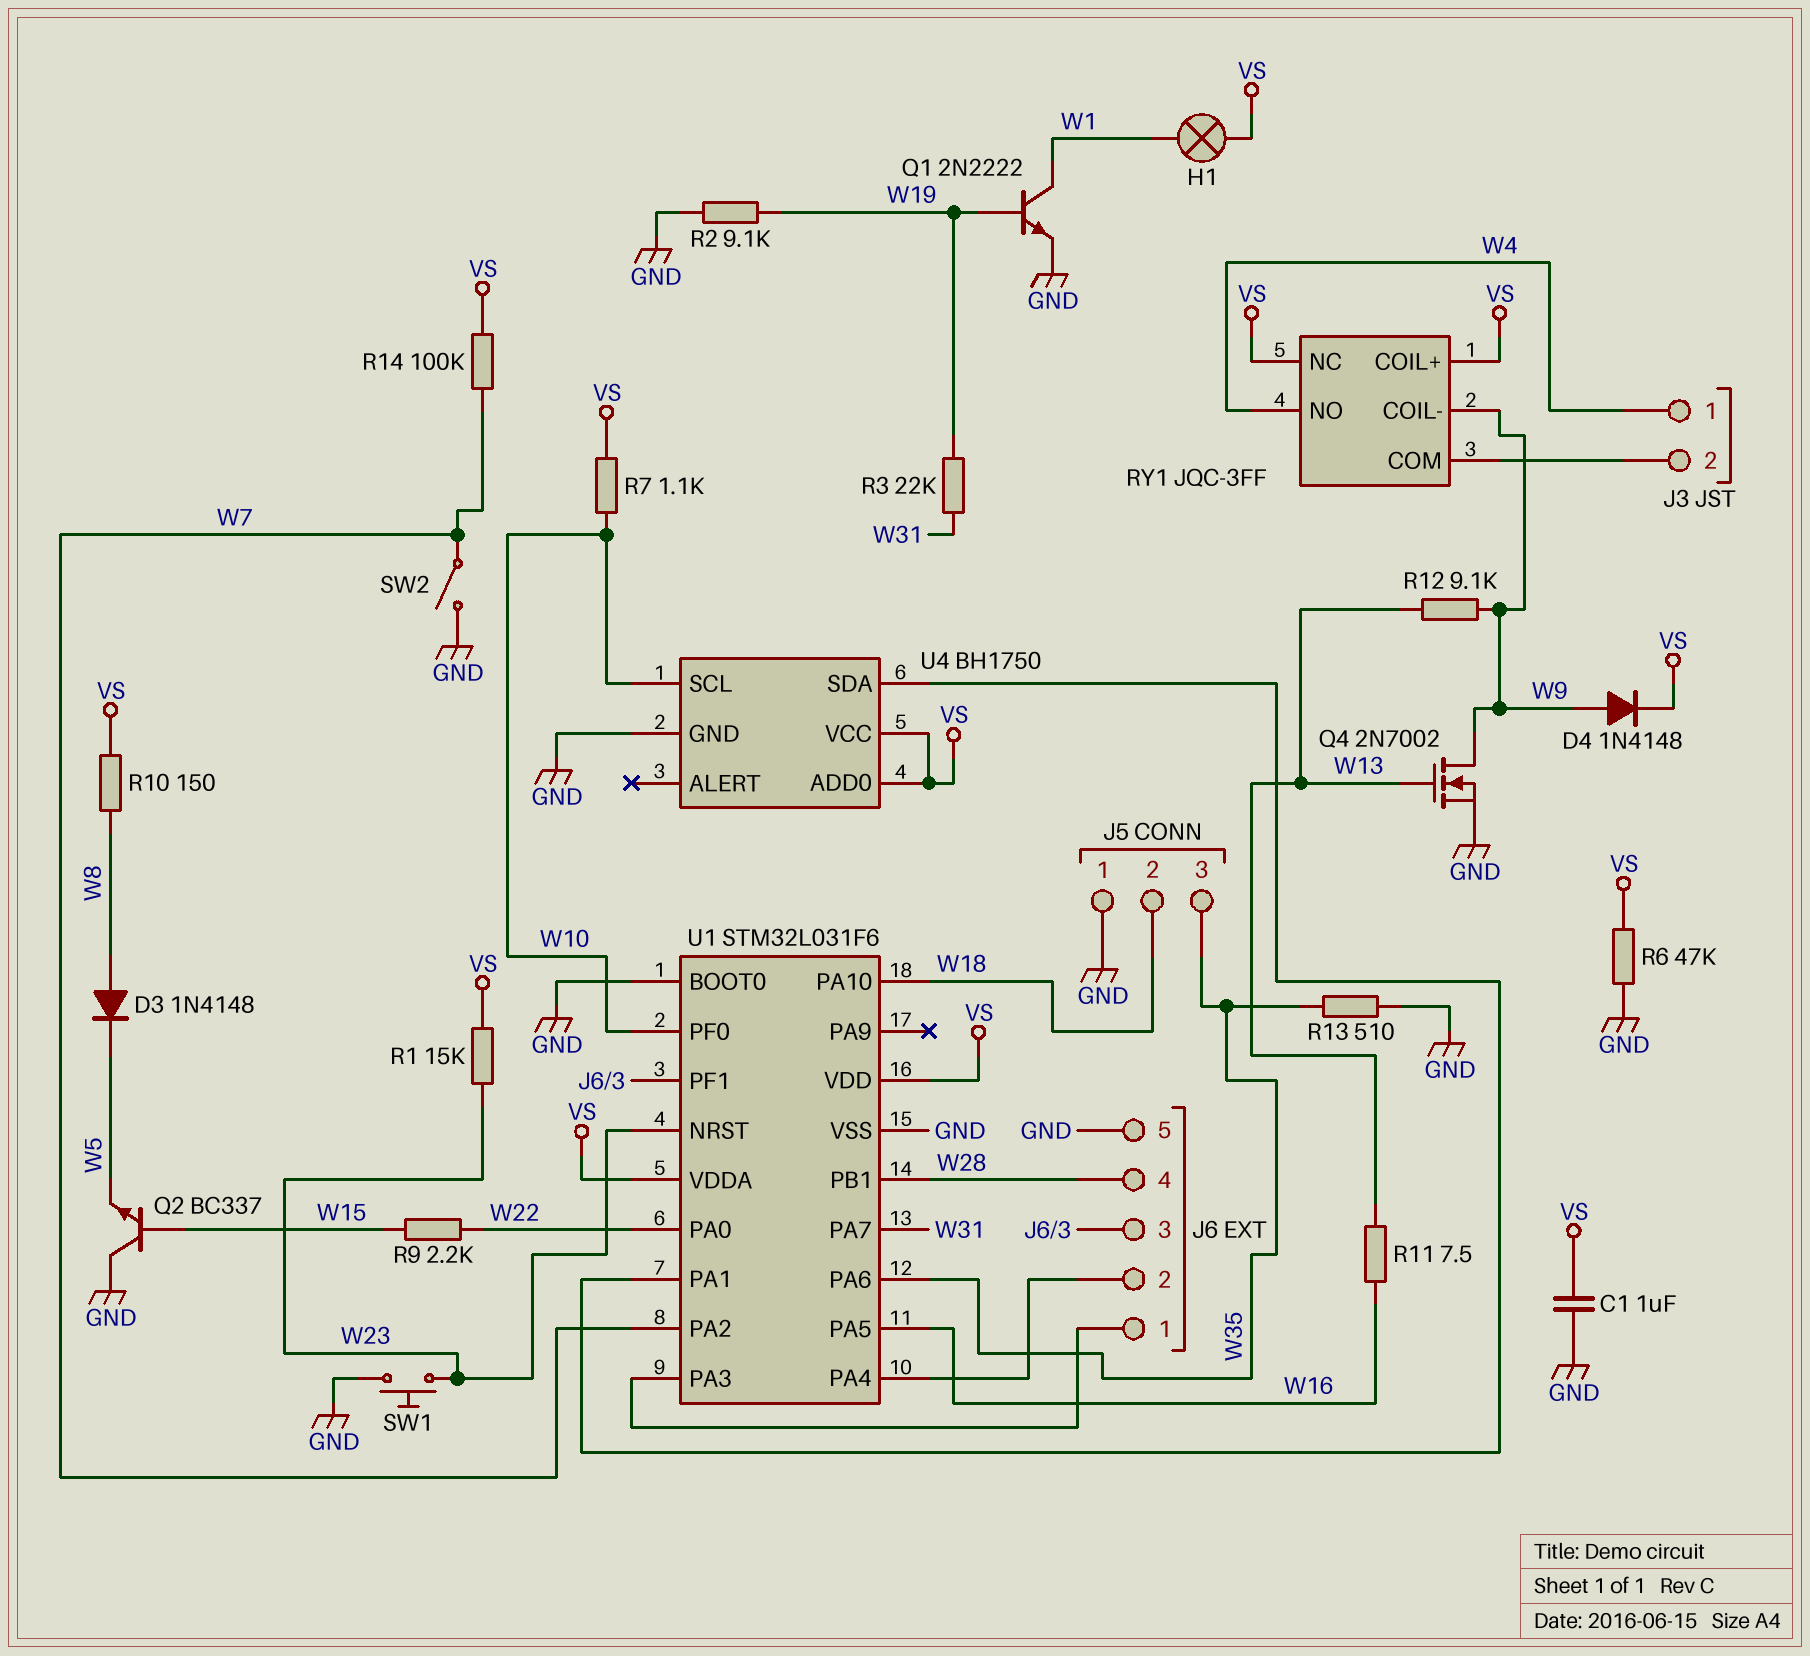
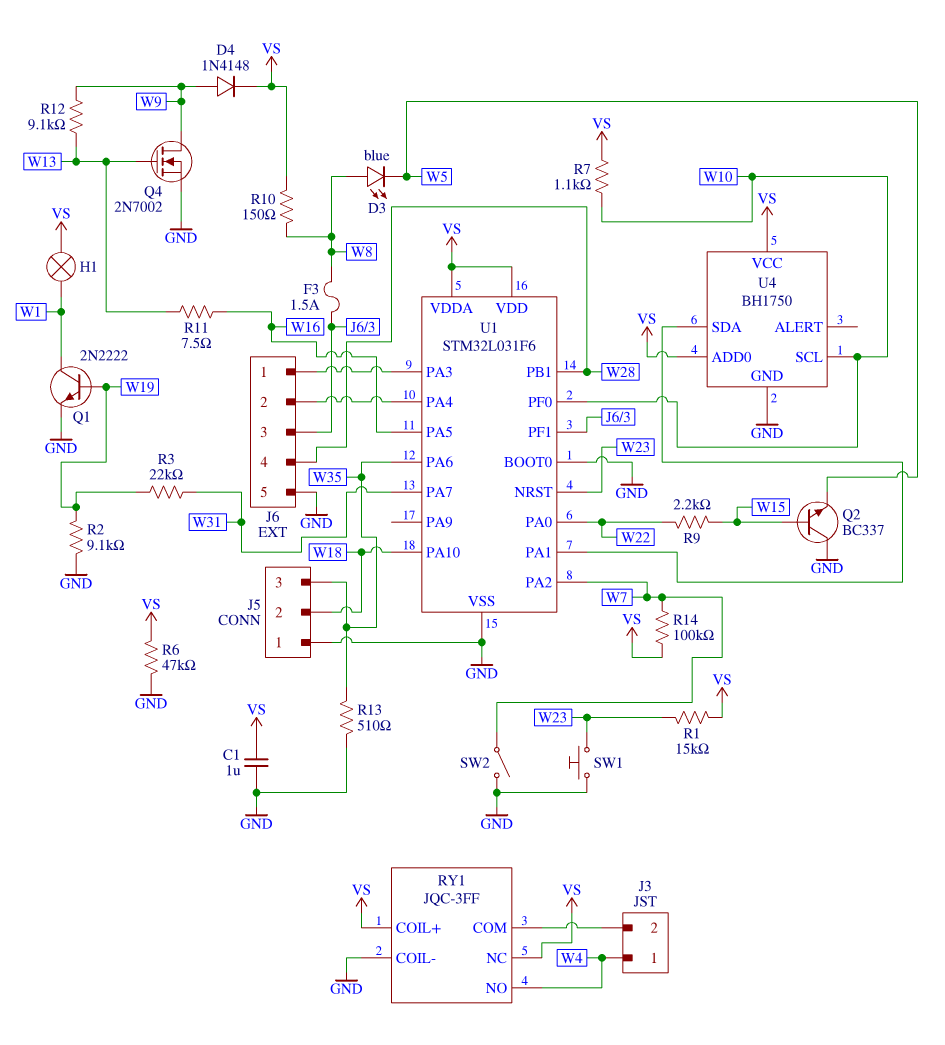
D3: diode 1N4148 (A W8, K W5) -> LED blue (A W8, K W5)
F3: none -> 1.5A (J6/3, W8)
RY1 pin COIL-: W9 -> GND

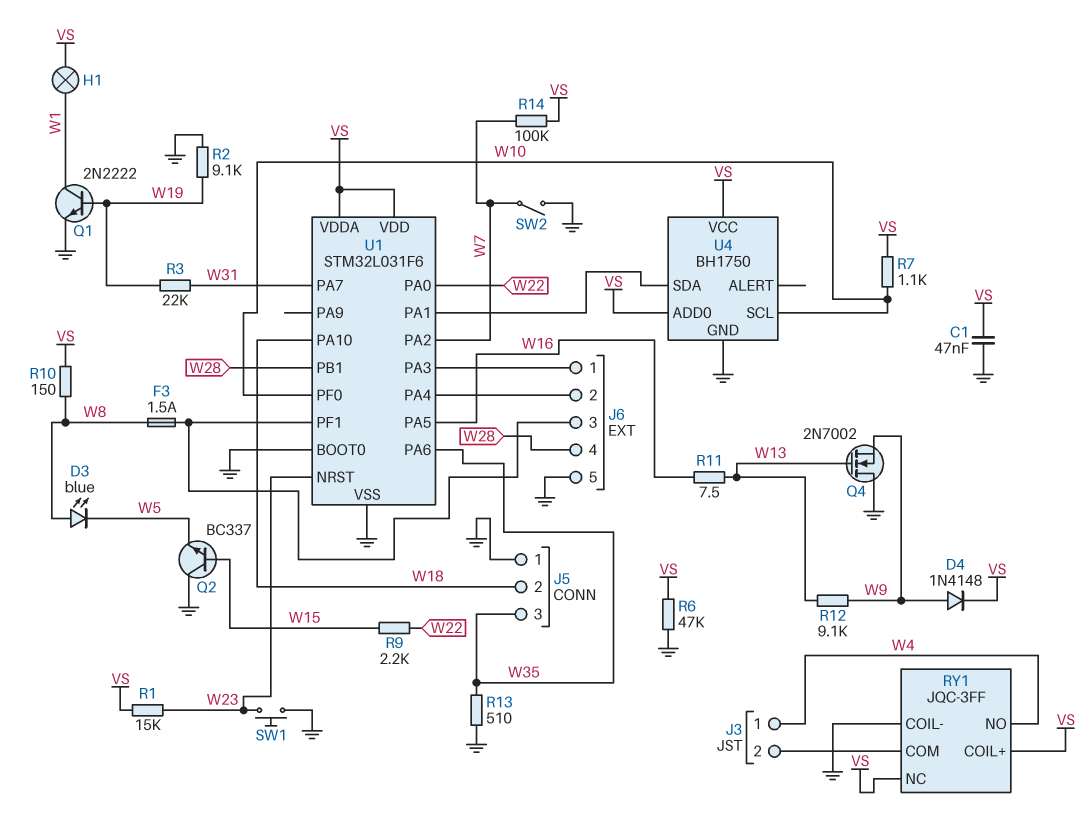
C1: 1uF (GND, VS) -> 47nF (GND, VS)
Q4: NMOS 2N7002 (G W13, D W9, S GND) -> NMOS 2N7002 (G W13, D GND, S W9)

